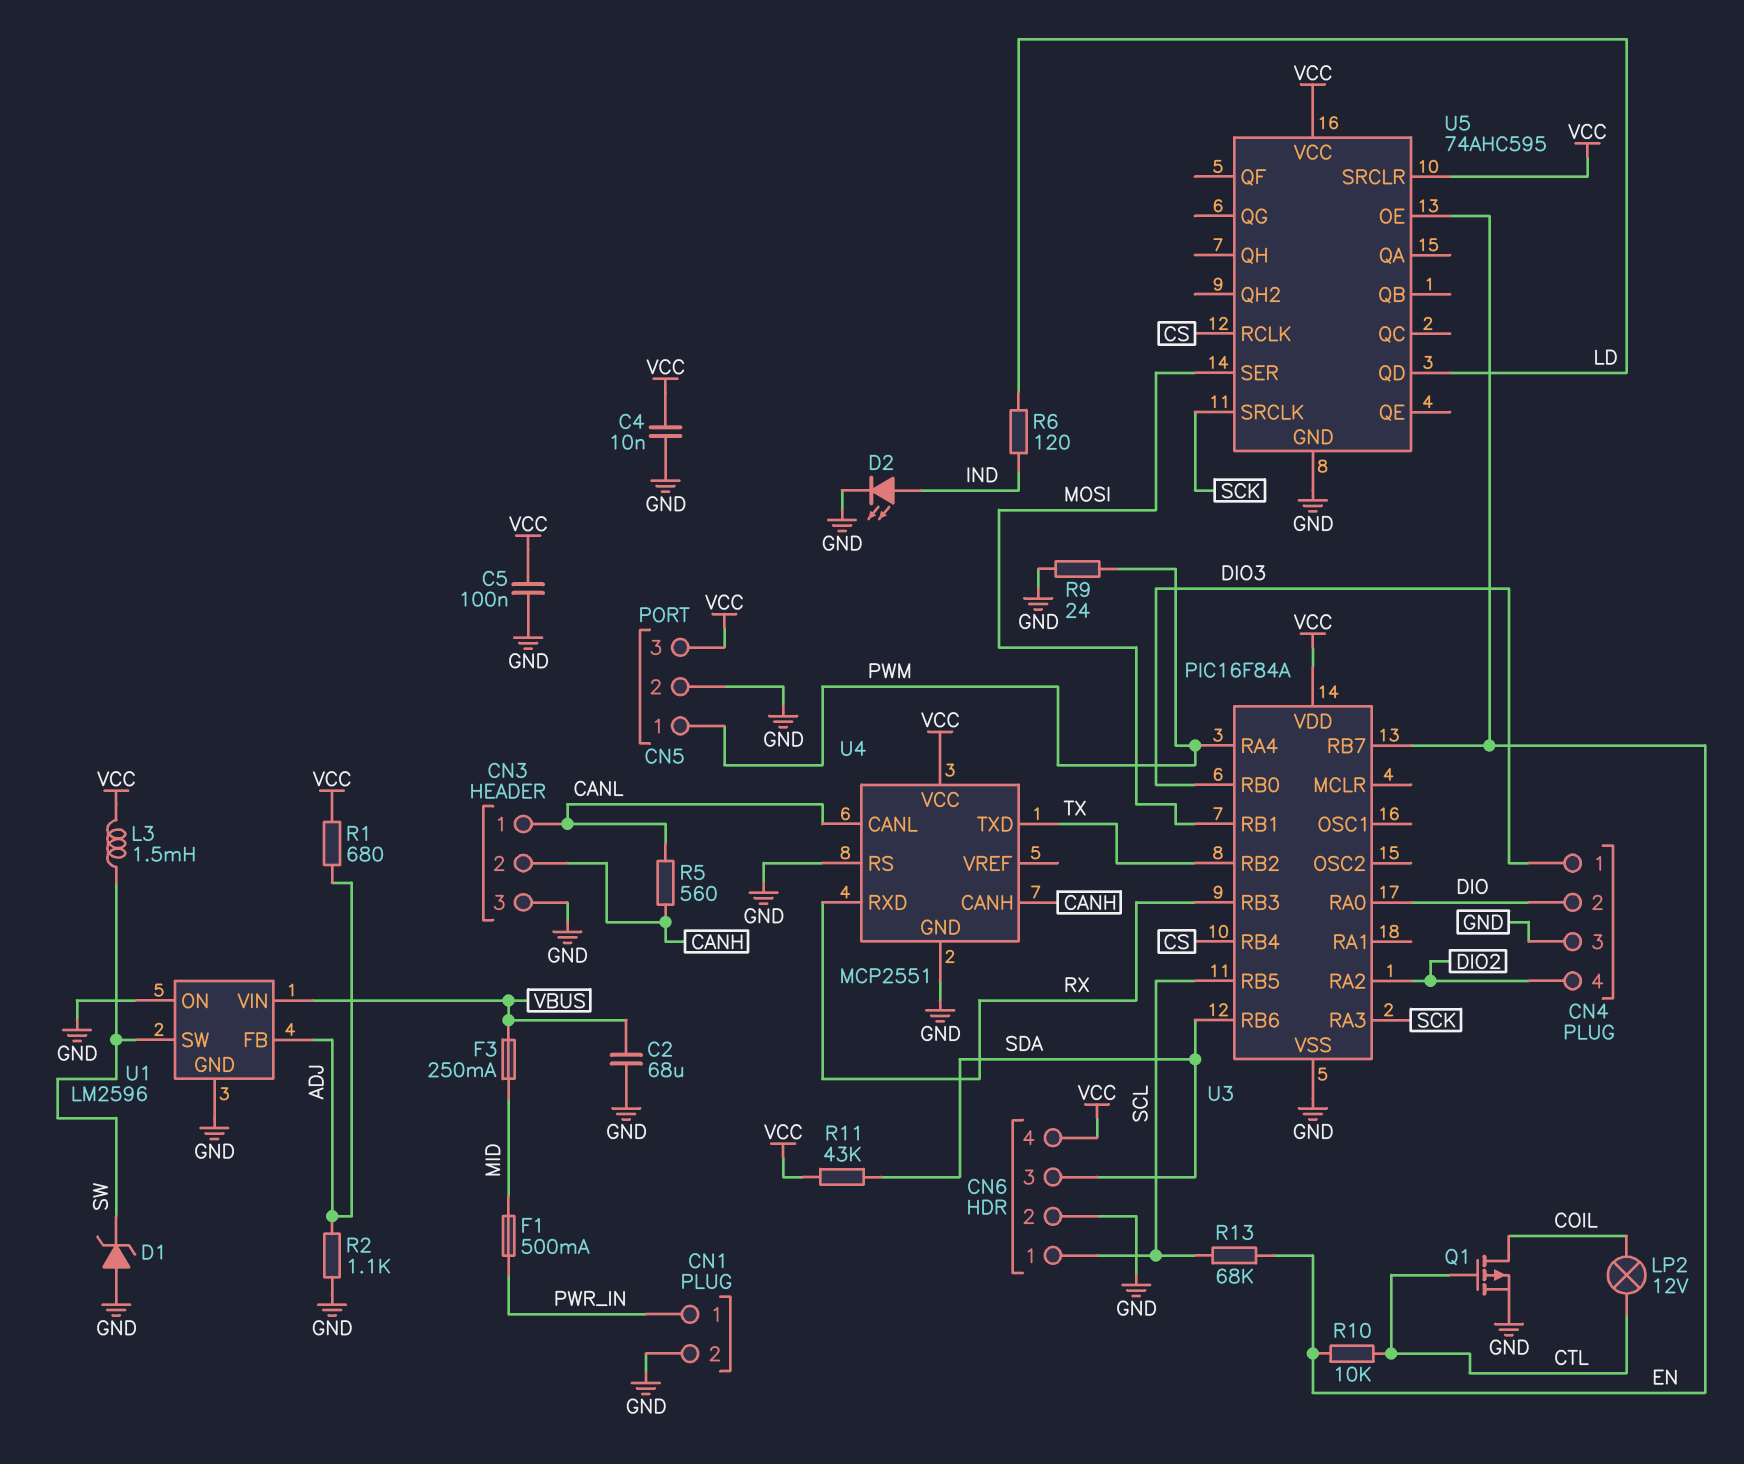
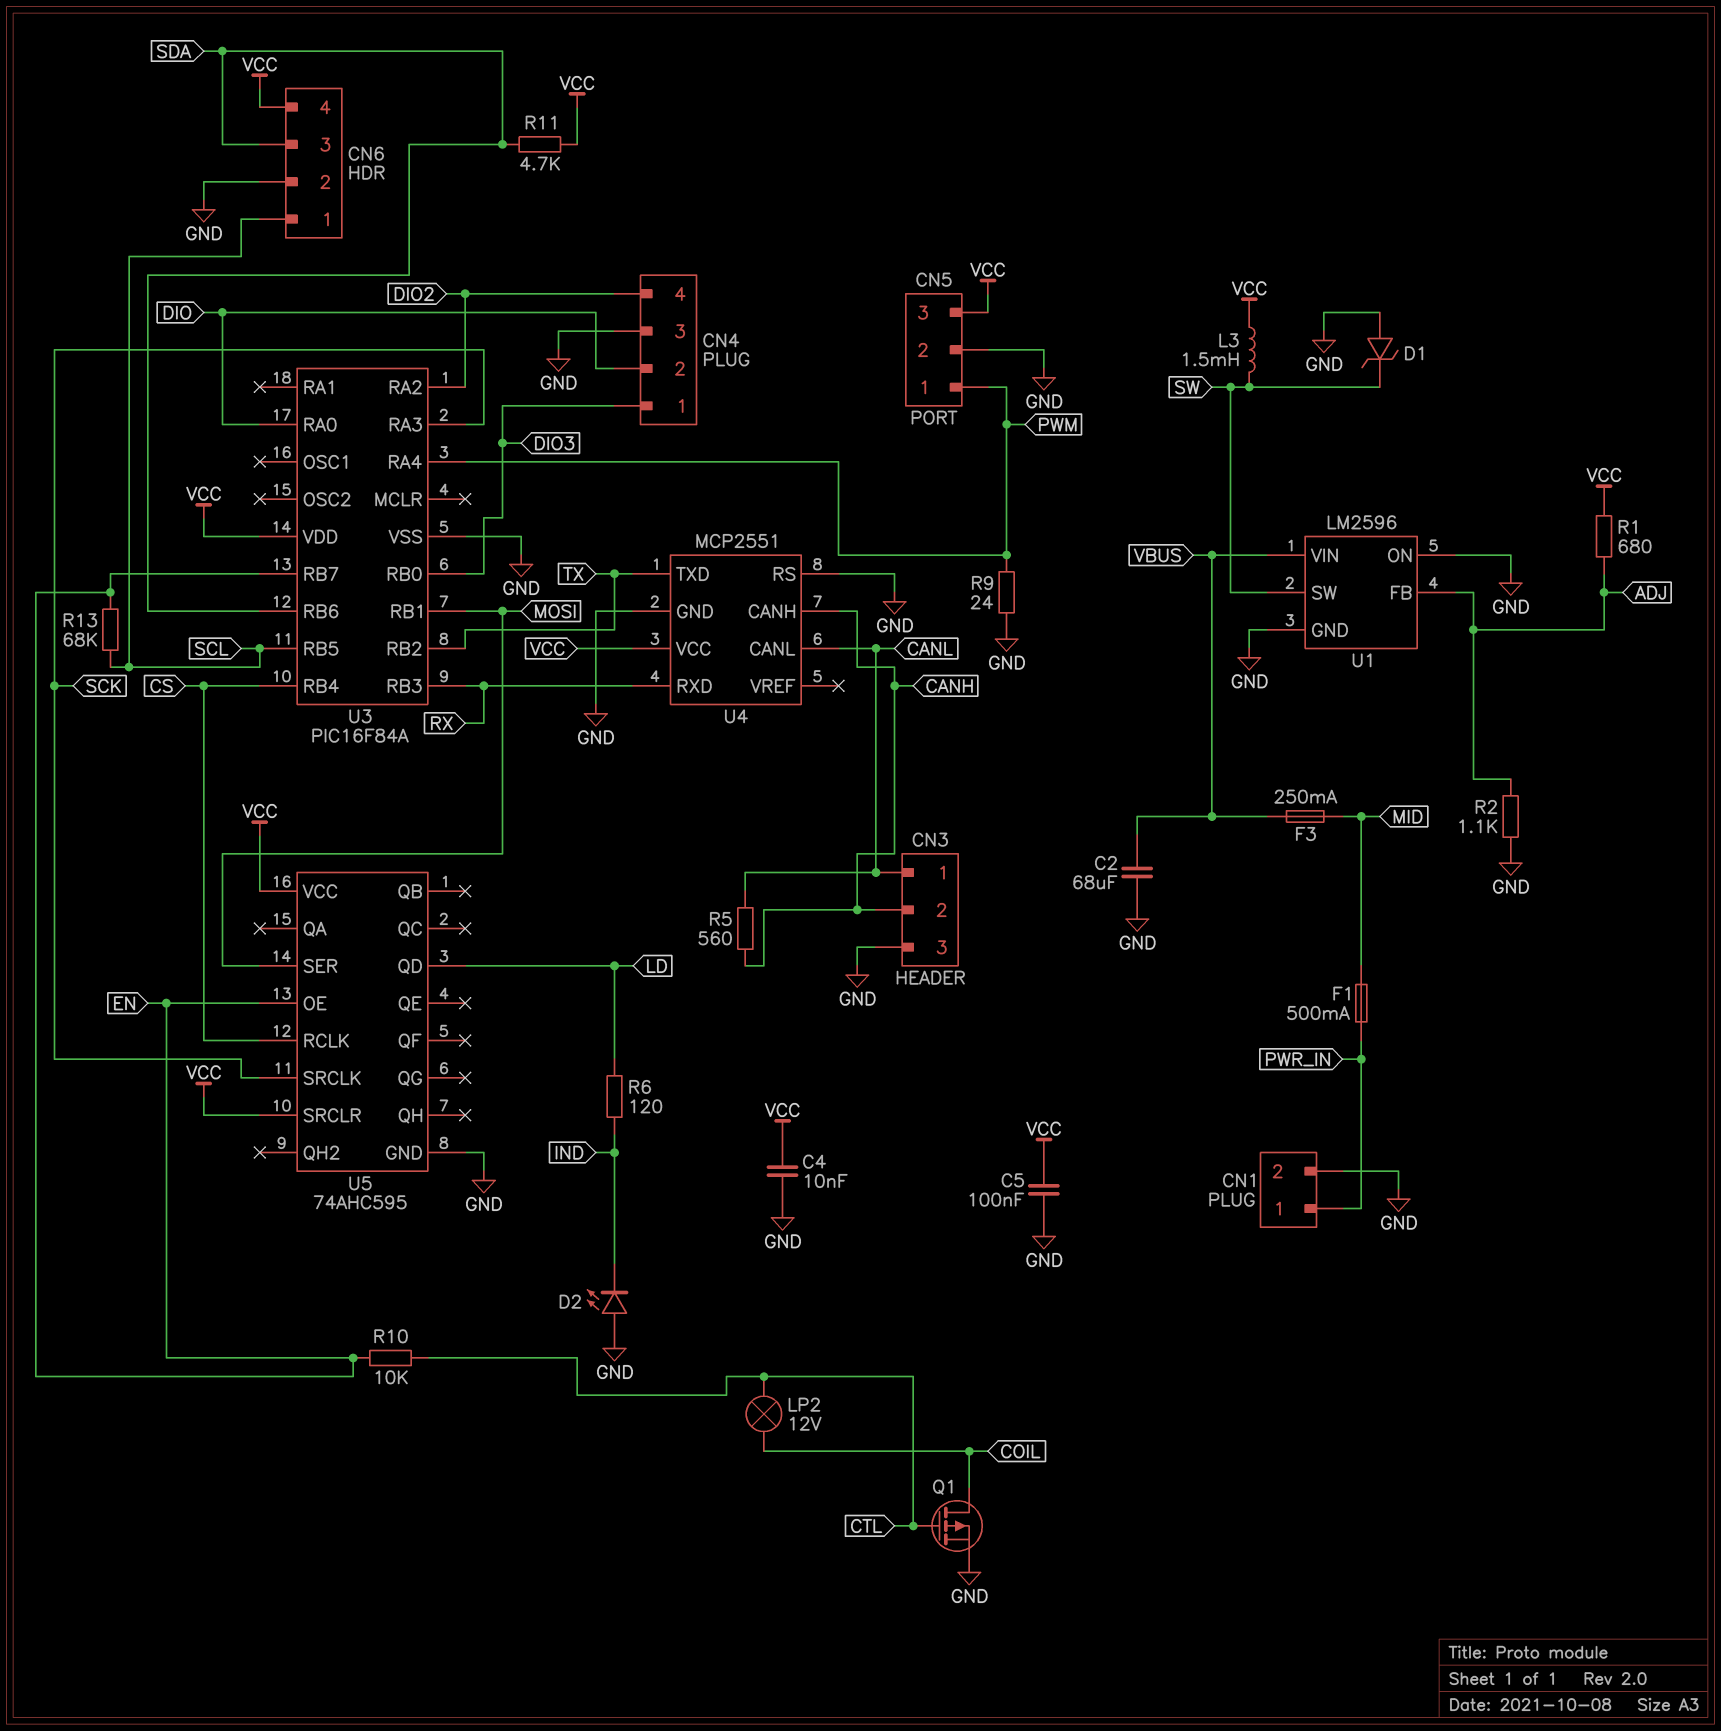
D2: LED (A IND, K GND) -> LED (A GND, K IND)
R11: 43k (SDA, VCC) -> 4.7k (SDA, VCC)

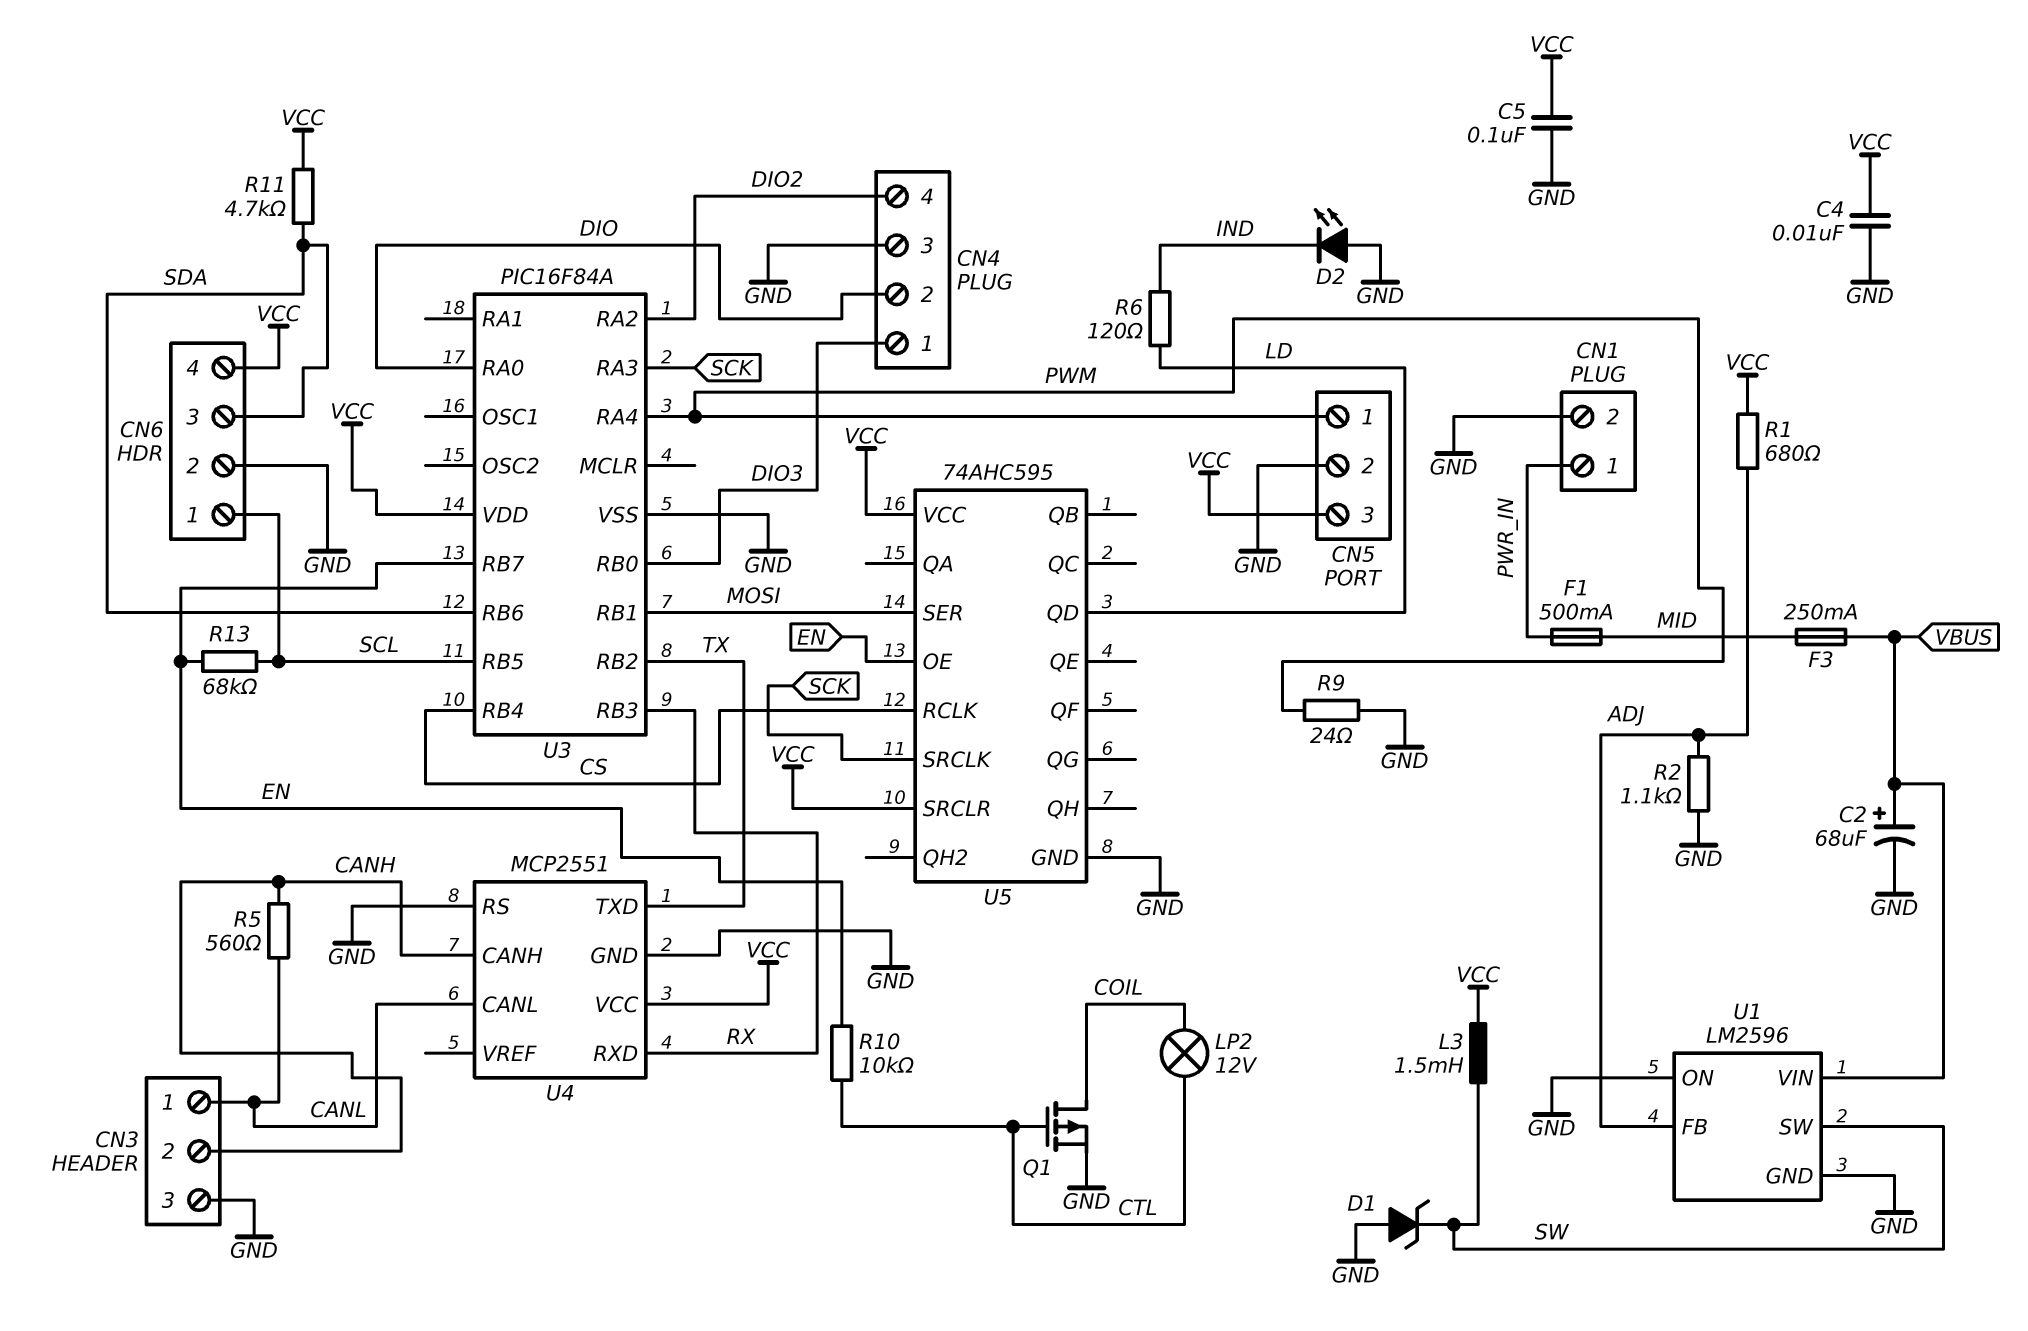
C2: 68uF (GND, VBUS) -> 68uF (plus VBUS, minus GND)

